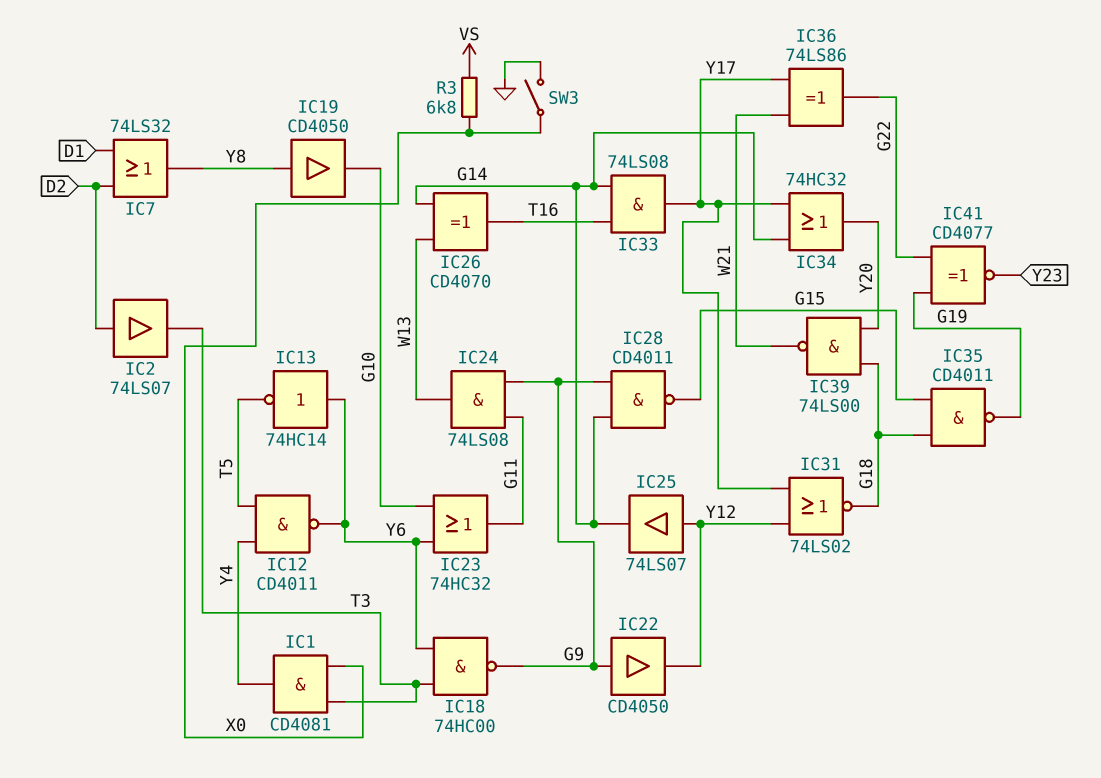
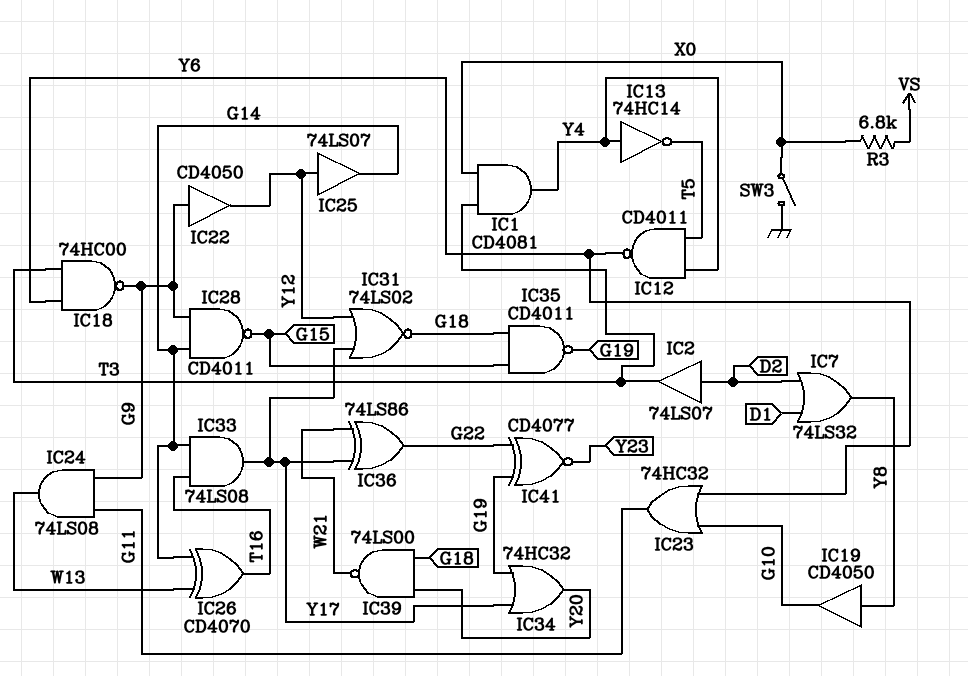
IC13: NOT 74HC14 (in Y6, out T5) -> NOT 74HC14 (in Y4, out T5)
IC34: OR 74HC32 (in G14, in Y17, out Y20) -> OR 74HC32 (in G19, in Y17, out Y20)

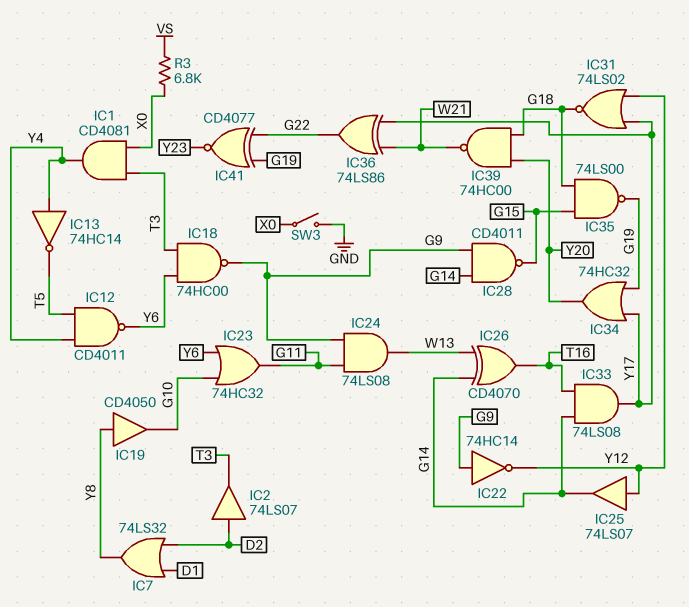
IC22: buffer CD4050 (in G9, out Y12) -> NOT 74HC14 (in G9, out Y12)
IC35: NAND CD4011 (in G15, in G18, out G19) -> NAND 74LS00 (in G15, in G18, out G19)
IC39: NAND 74LS00 (in G18, in Y20, out W21) -> NAND 74HC00 (in G18, in Y20, out W21)

